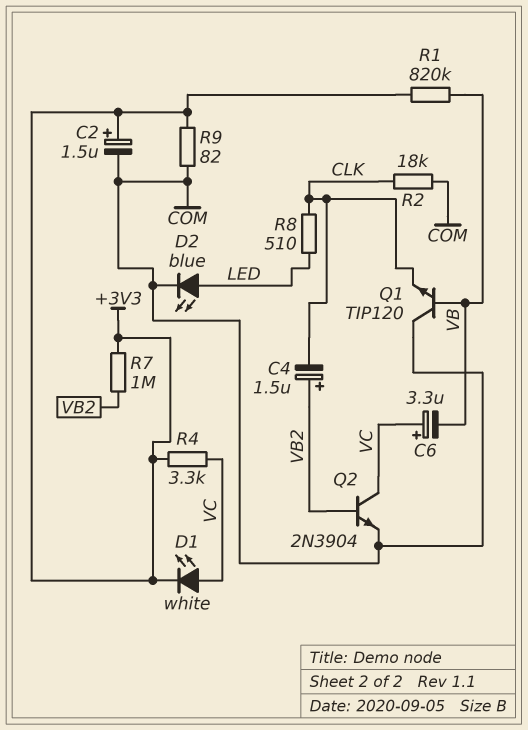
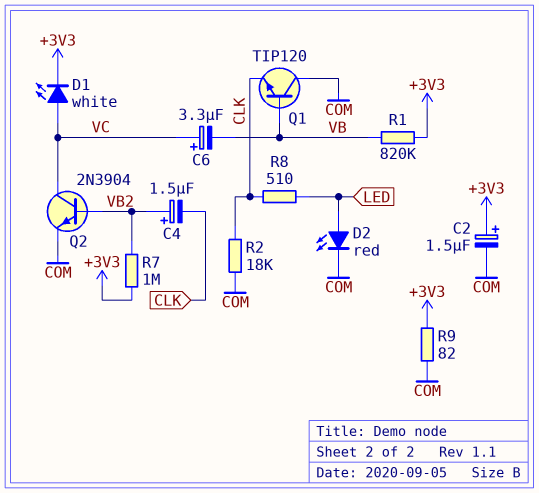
D2: LED blue (A LED, K COM) -> LED red (A LED, K COM)
R4: 3.3k (+3V3, VC) -> none

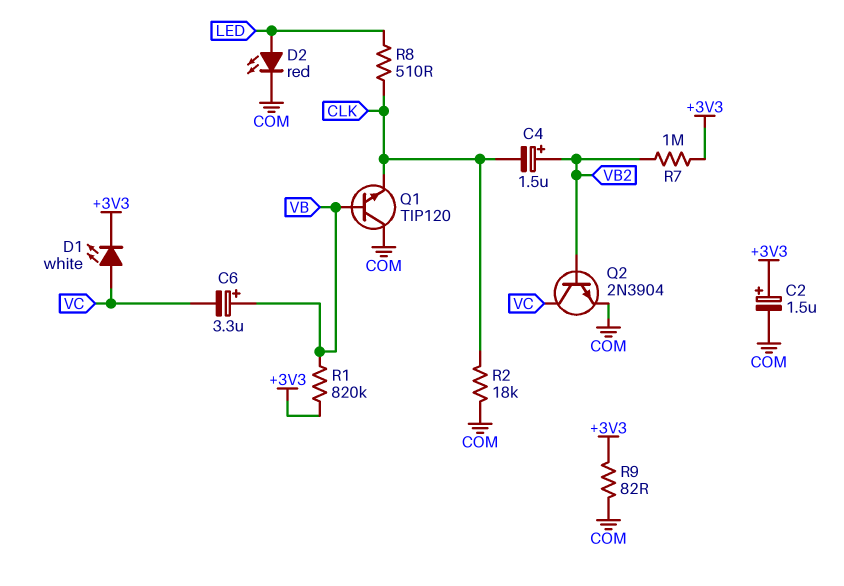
C6: 3.3uF (plus VC, minus VB) -> 3.3uF (plus VB, minus VC)

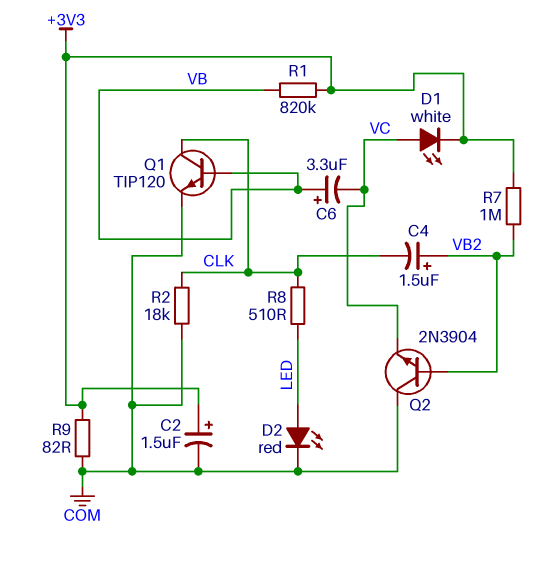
Q1: NPN TIP120 (B VB, C COM, E CLK) -> NPN TIP120 (B VB, C CLK, E COM)
Q2: NPN 2N3904 (B VB2, C VC, E COM) -> NPN 2N3904 (B VB2, C COM, E VC)

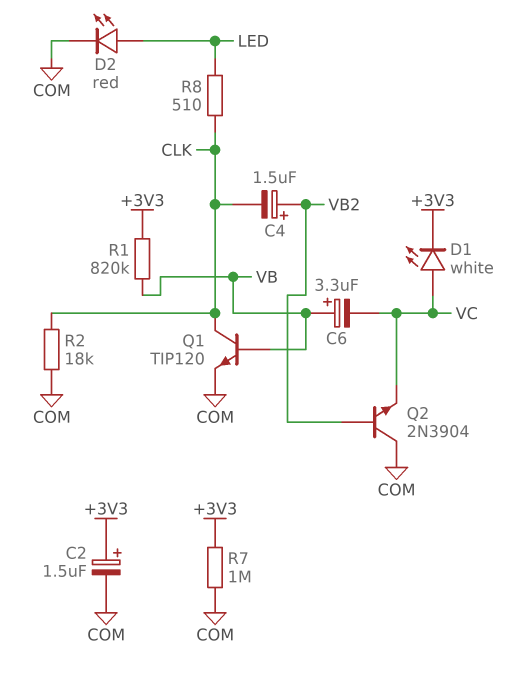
R7: 1M (+3V3, VB2) -> 1M (+3V3, COM)
R9: 82 (+3V3, COM) -> none

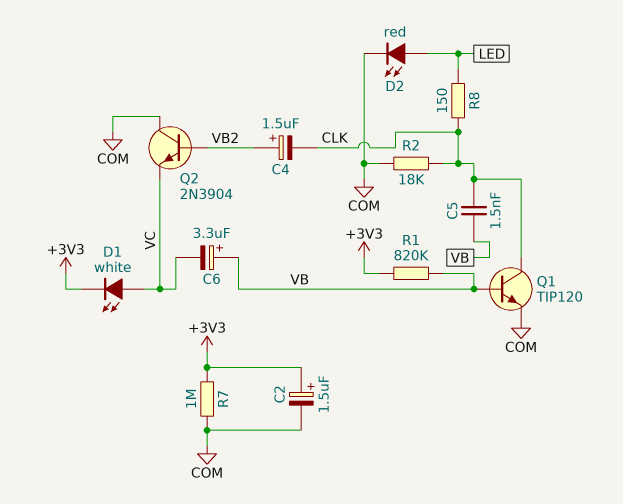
C5: none -> 1.5nF (CLK, VB)
R8: 510 (CLK, LED) -> 150 (CLK, LED)

